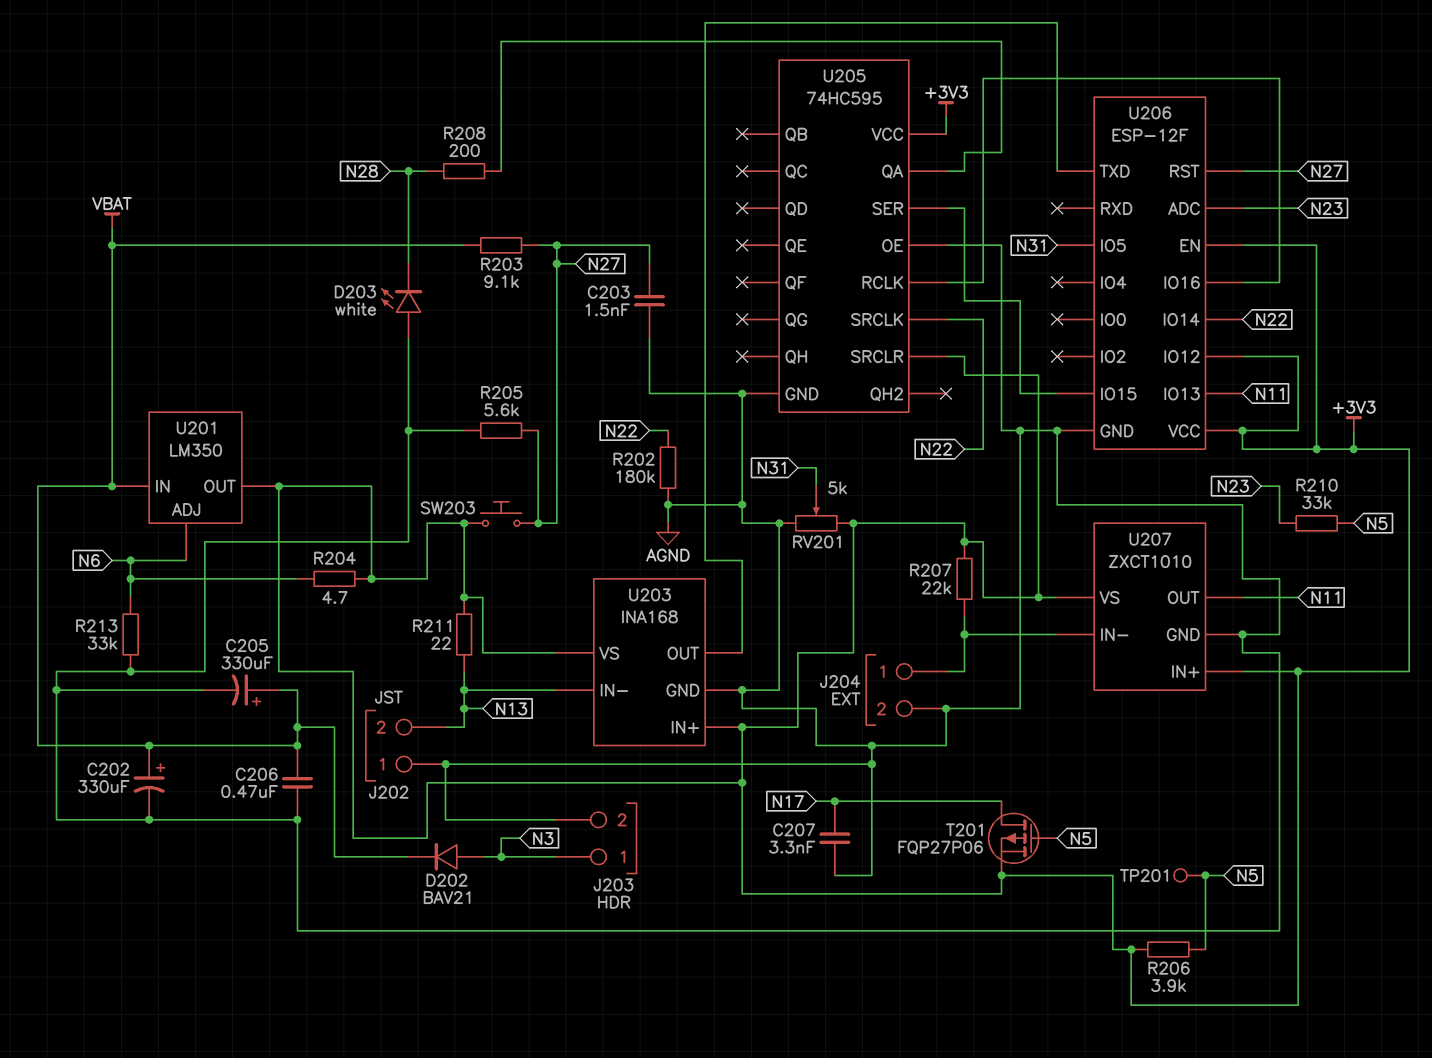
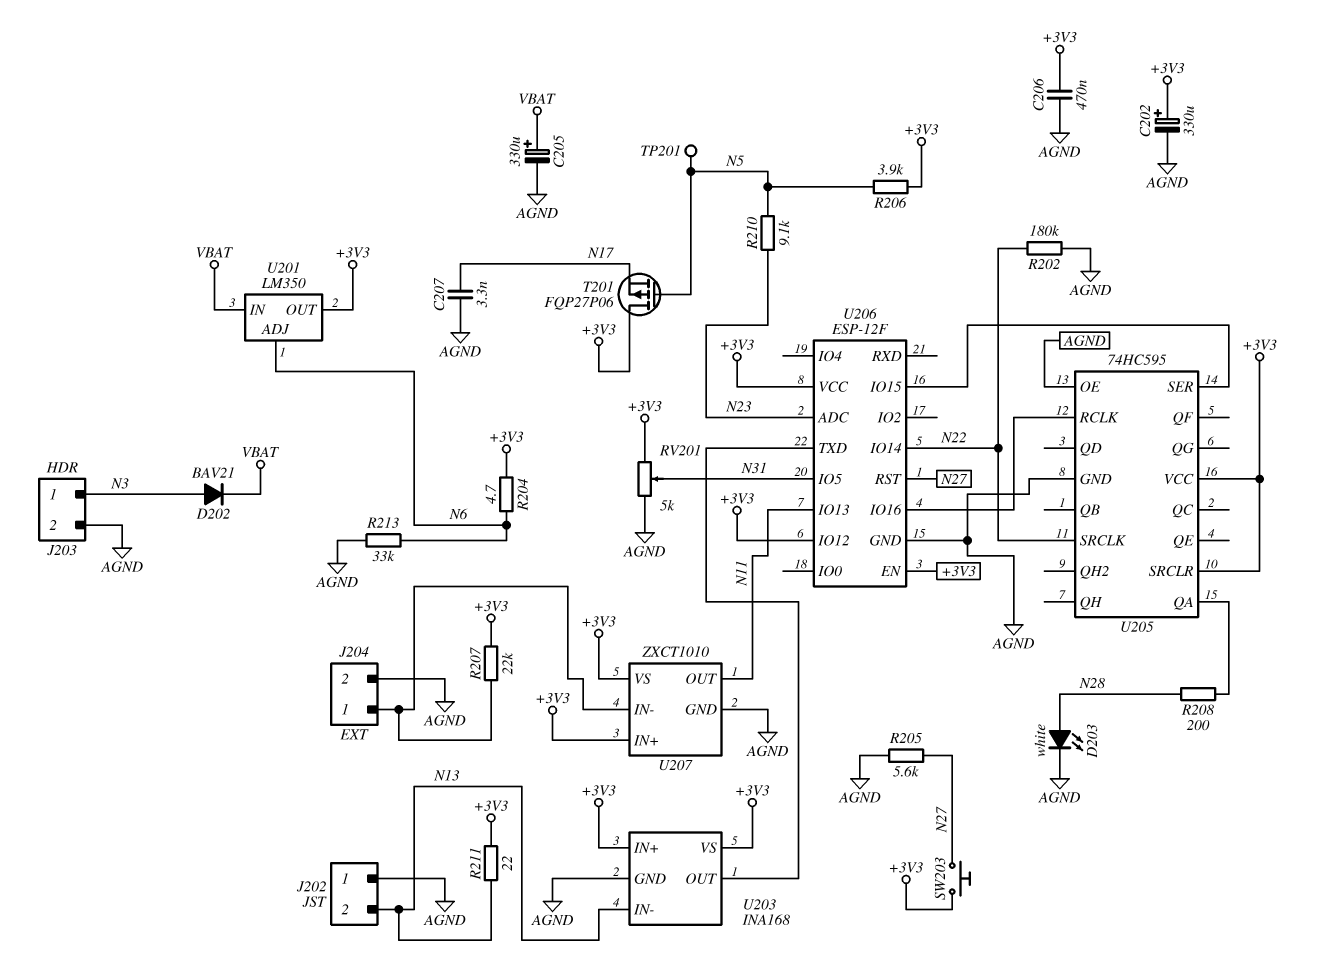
C202: 330uF (plus VBAT, minus AGND) -> 330uF (plus +3V3, minus AGND)
C203: 1.5nF (AGND, N27) -> none
C206: 470nF (AGND, VBAT) -> 470nF (+3V3, AGND)
D203: LED white (A AGND, K N28) -> LED white (A N28, K AGND)
R203: 9.1k (N27, VBAT) -> none
R210: 33k (N5, N23) -> 9.1k (N5, N23)
T201: PMOS FQP27P06 (G N5, D N17, S +3V3) -> PMOS FQP27P06 (G N5, D +3V3, S N17)

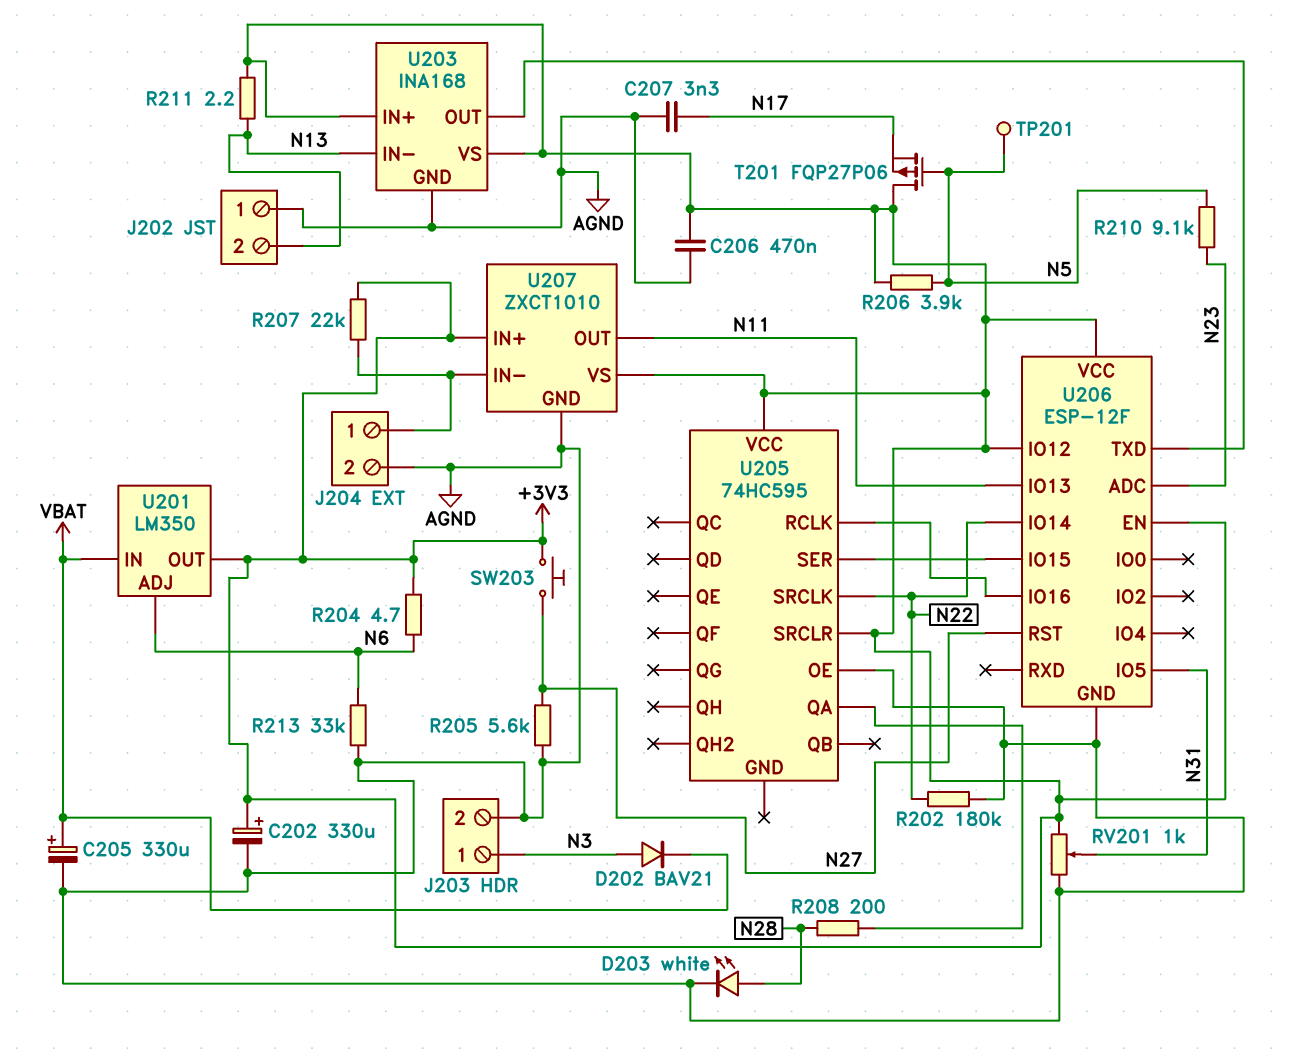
R211: 22 (+3V3, N13) -> 2.2 (+3V3, N13)
RV201: 5k (+3V3, AGND, wiper N31) -> 1k (+3V3, AGND, wiper N31)
U205 pin GND: AGND -> none

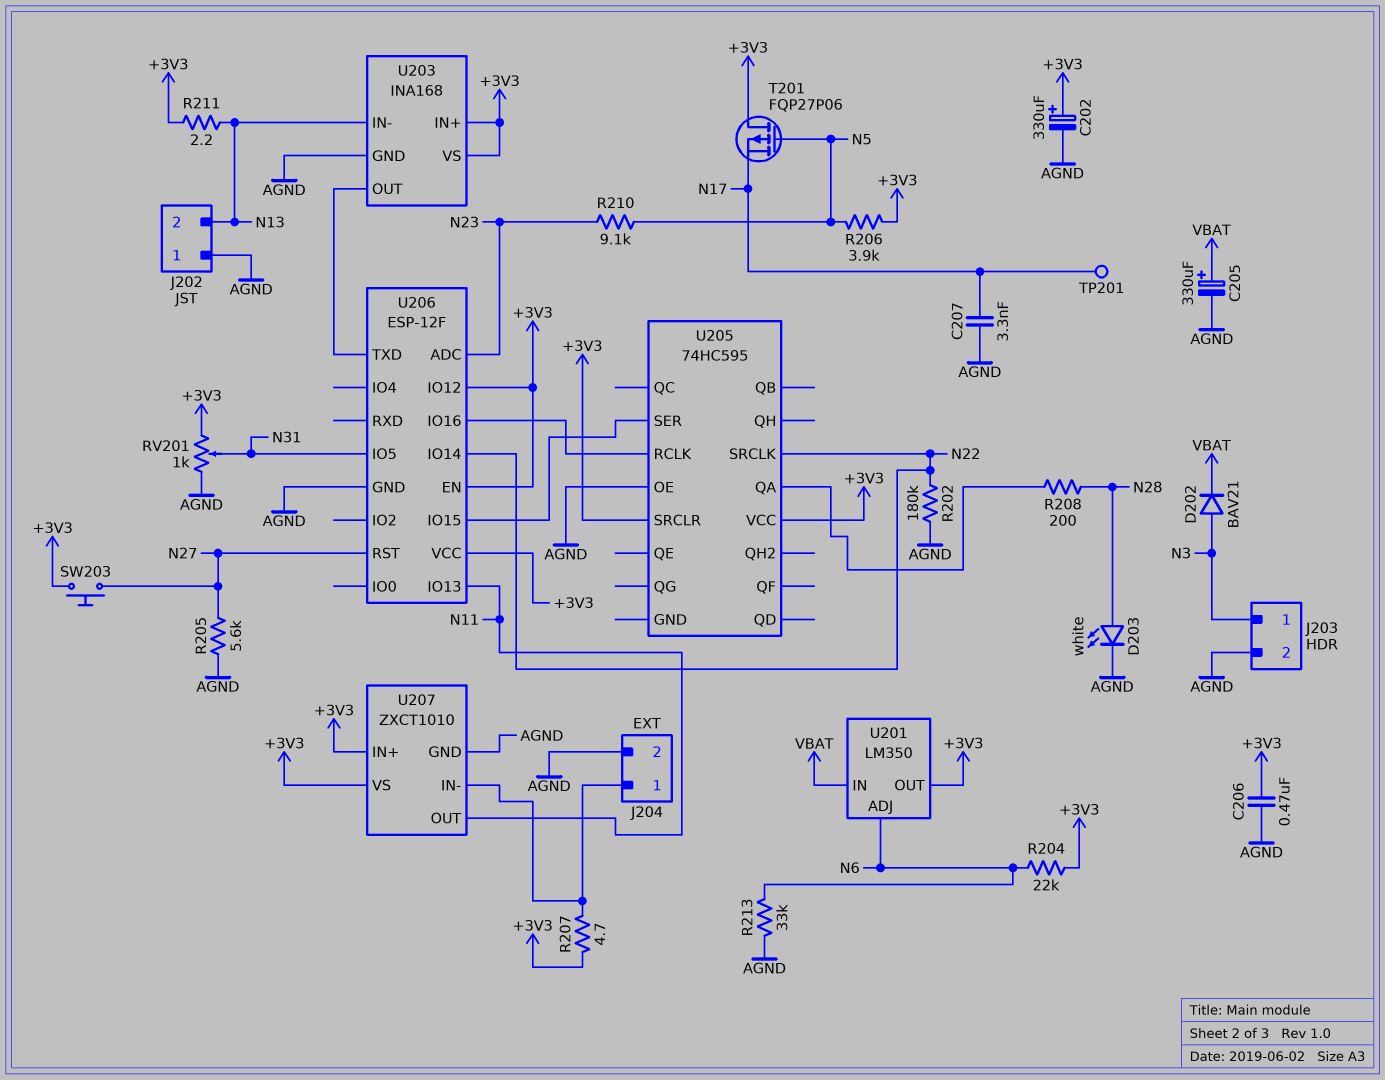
R204: 4.7 (+3V3, N6) -> 22k (+3V3, N6)
R207: 22k (+3V3, J204/1) -> 4.7 (+3V3, J204/1)
TP201: test point (N5) -> test point (N17)

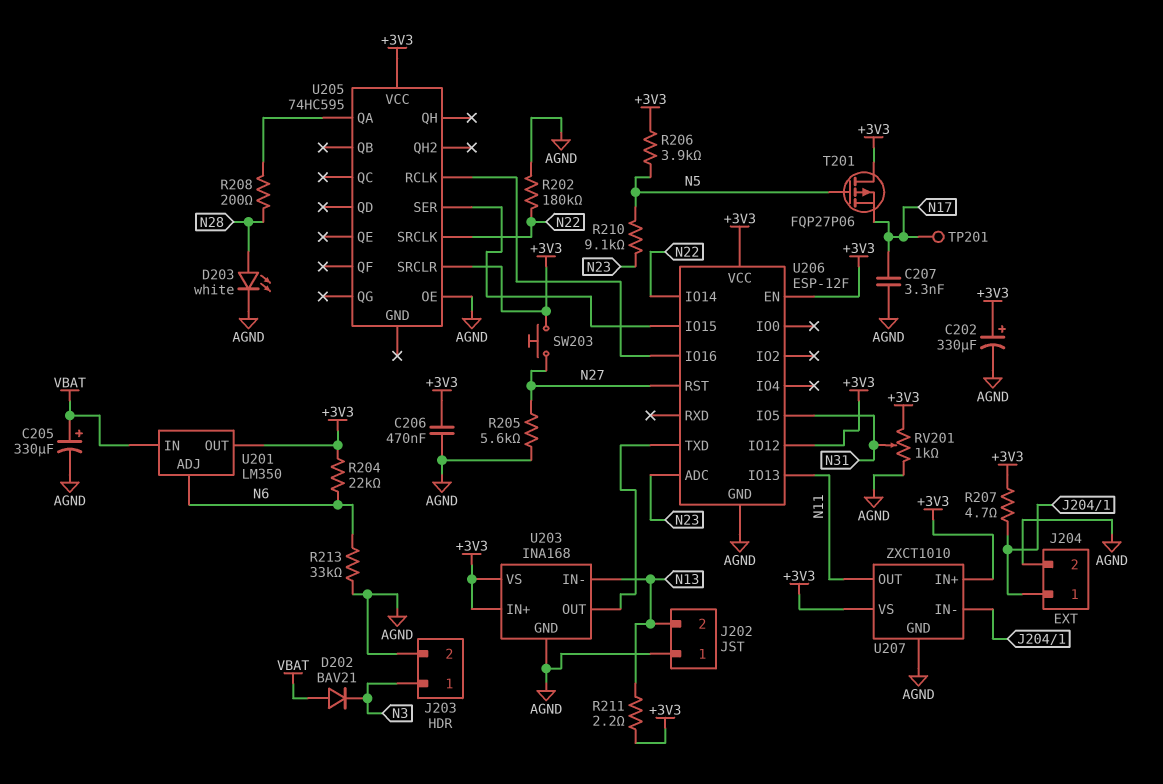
D202: diode BAV21 (A N3, K VBAT) -> diode BAV21 (A VBAT, K N3)

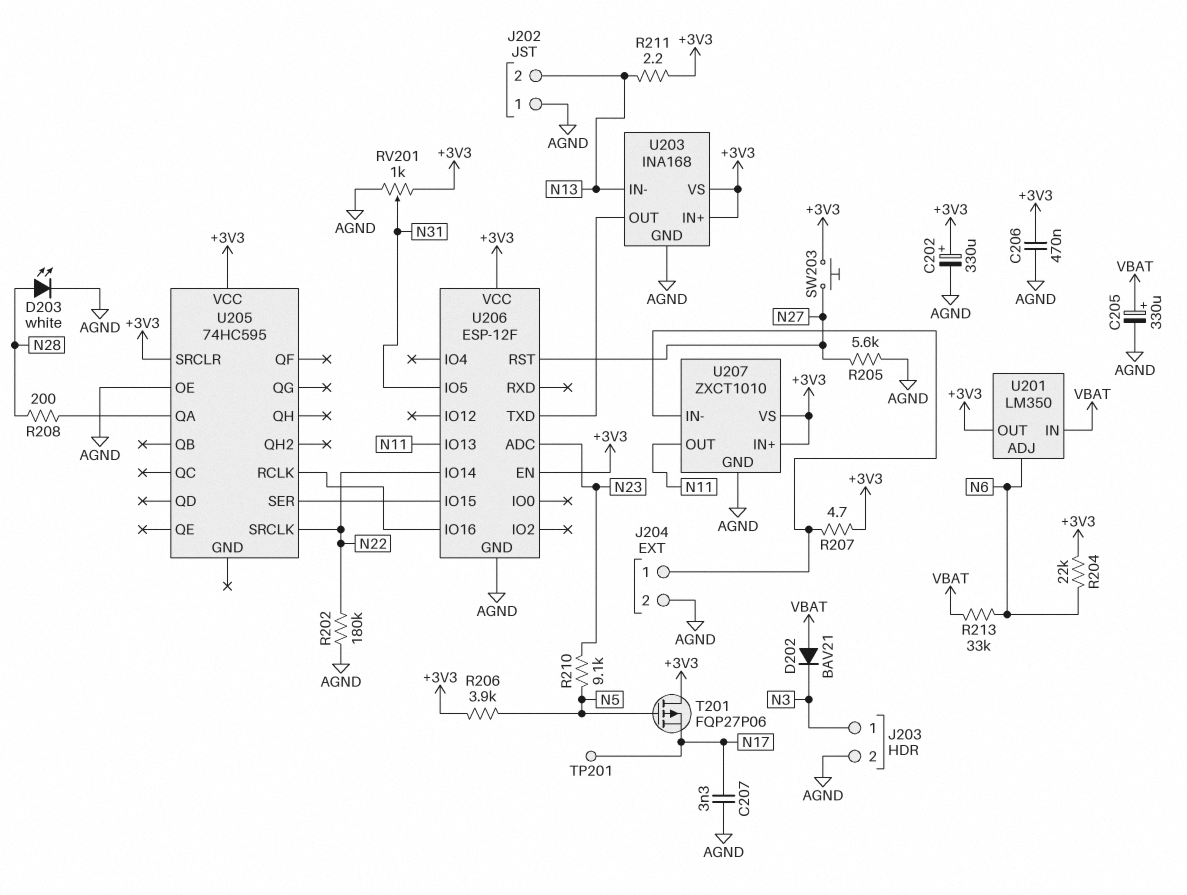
R213: 33k (AGND, N6) -> 33k (N6, VBAT)
U206 pin IO12: +3V3 -> none

